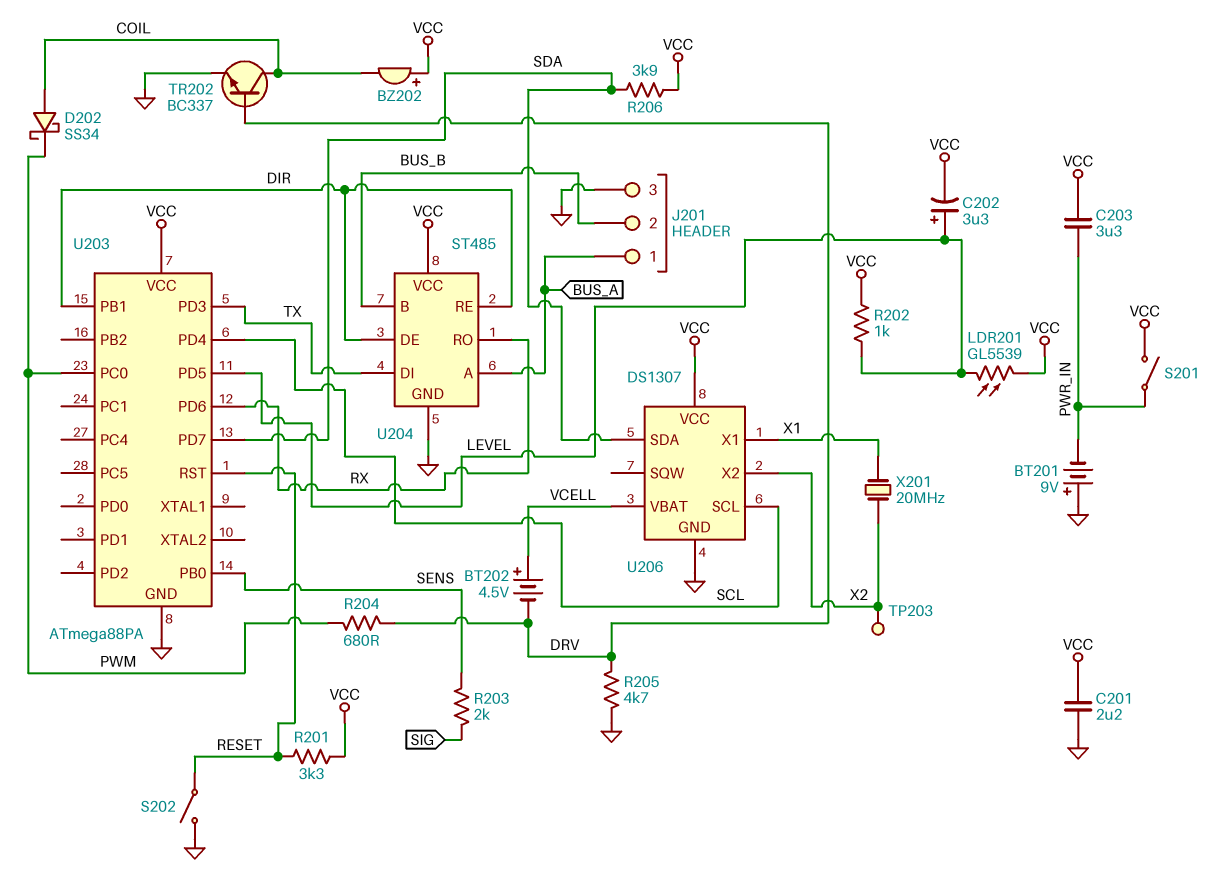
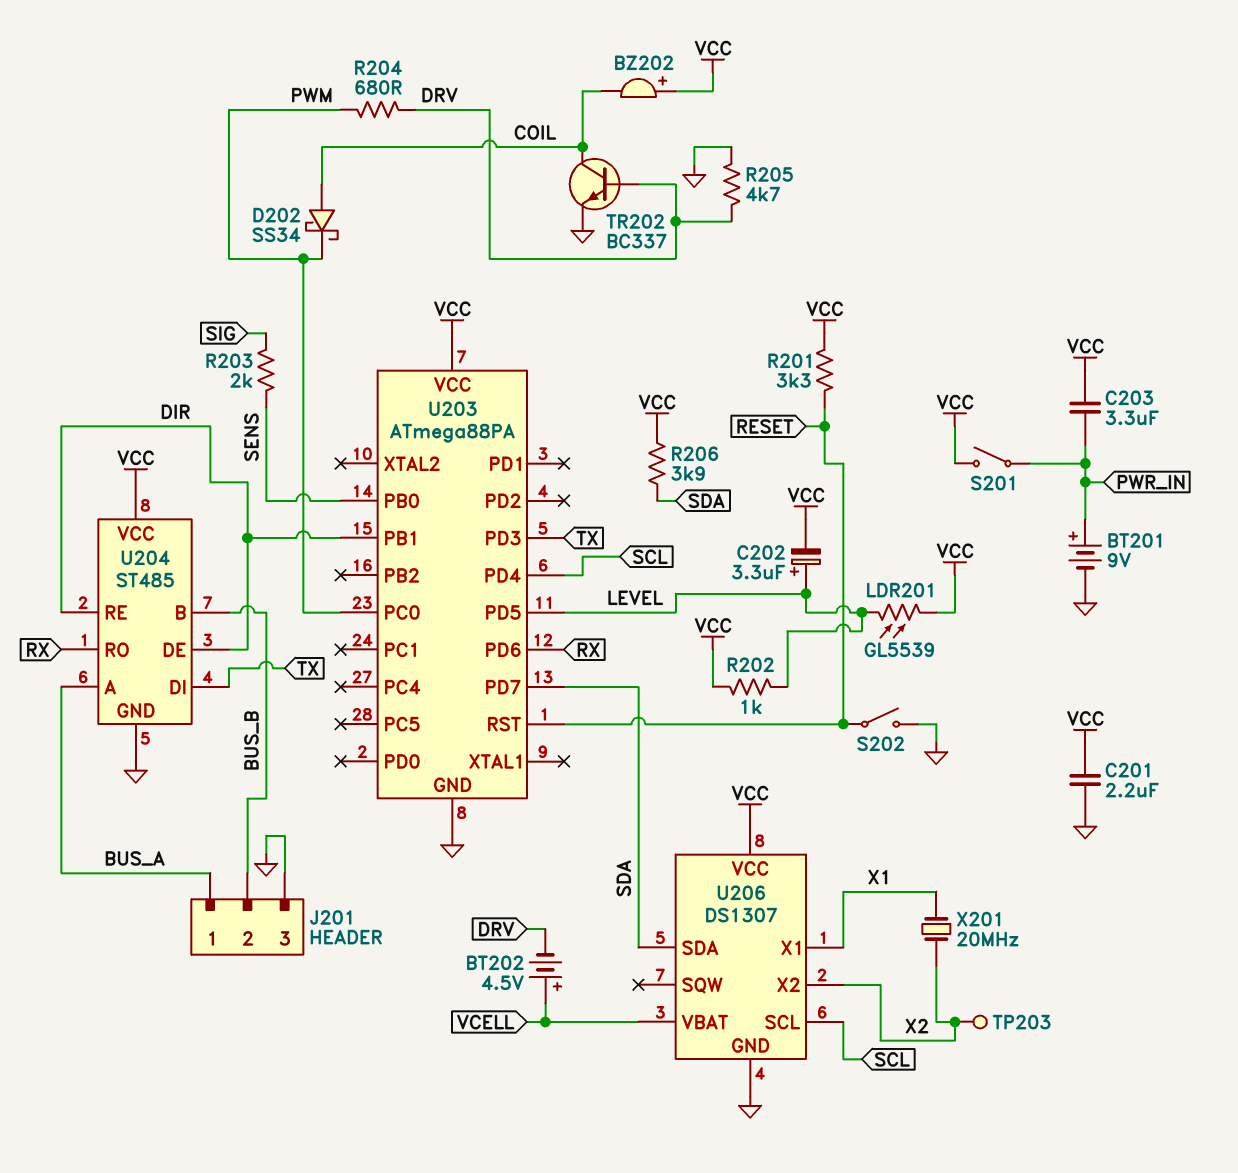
BT201: 9V (plus GND, minus PWR_IN) -> 9V (plus PWR_IN, minus GND)

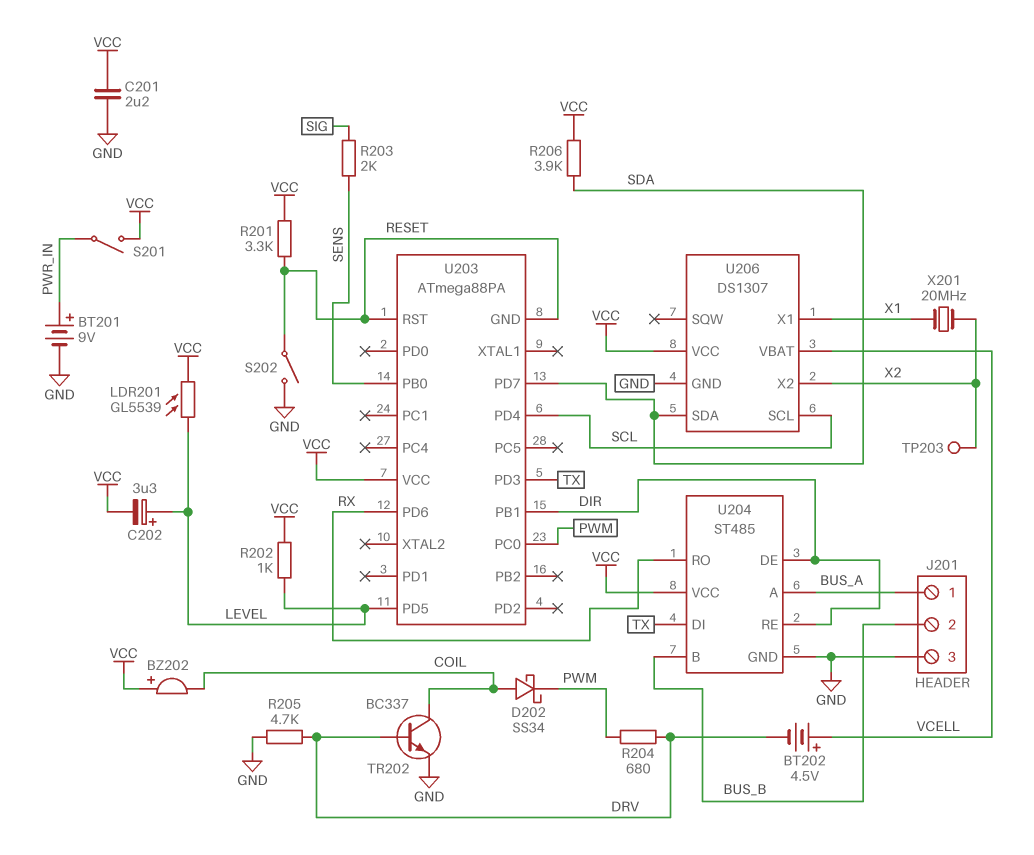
C203: 3.3uF (PWR_IN, VCC) -> none
U203 pin GND: GND -> RESET

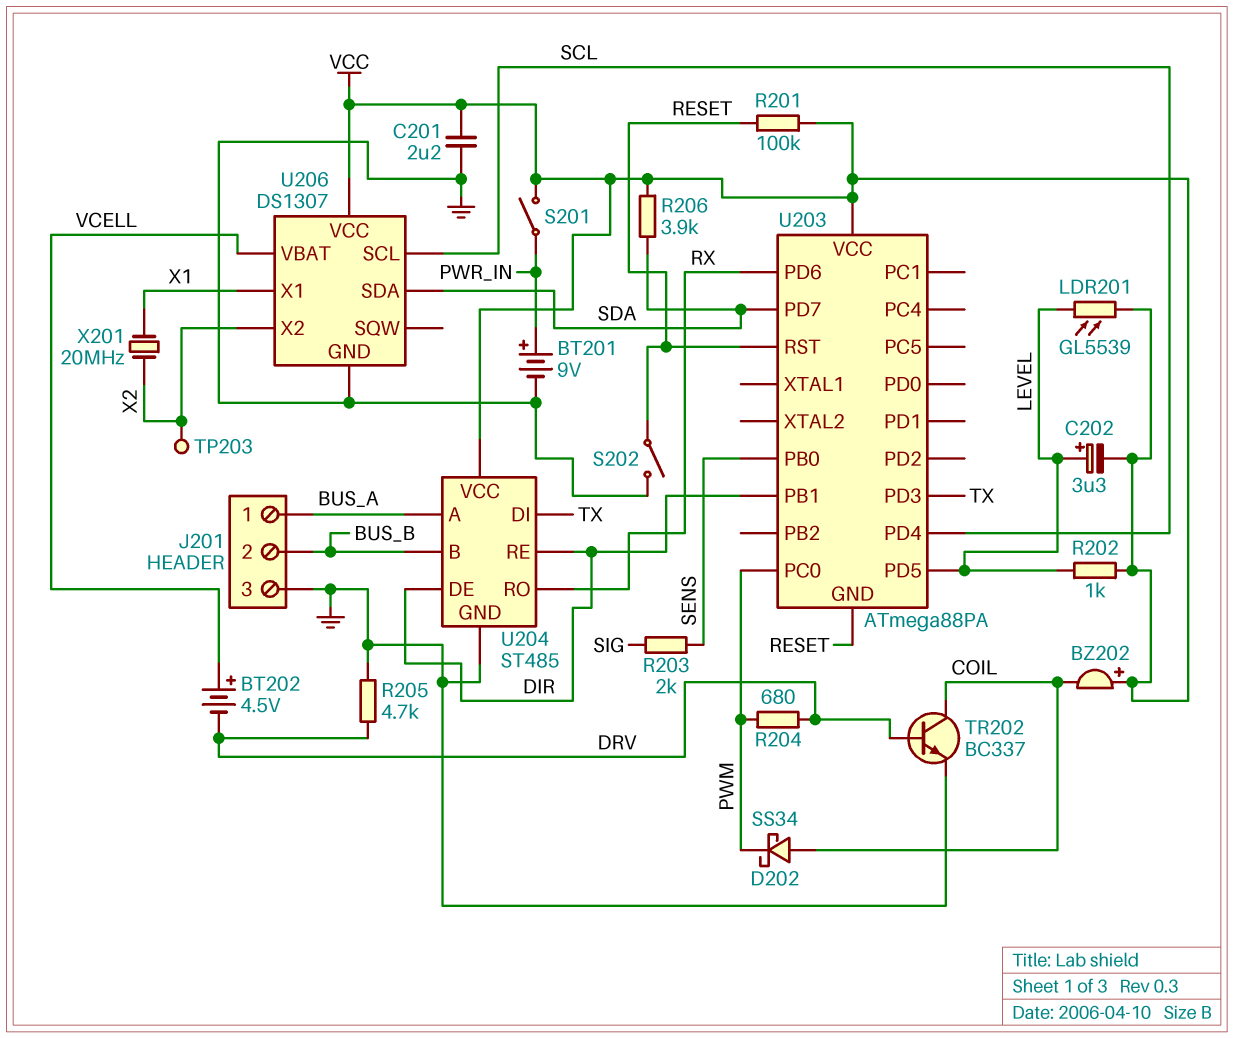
R201: 3.3k (RESET, VCC) -> 100k (RESET, VCC)

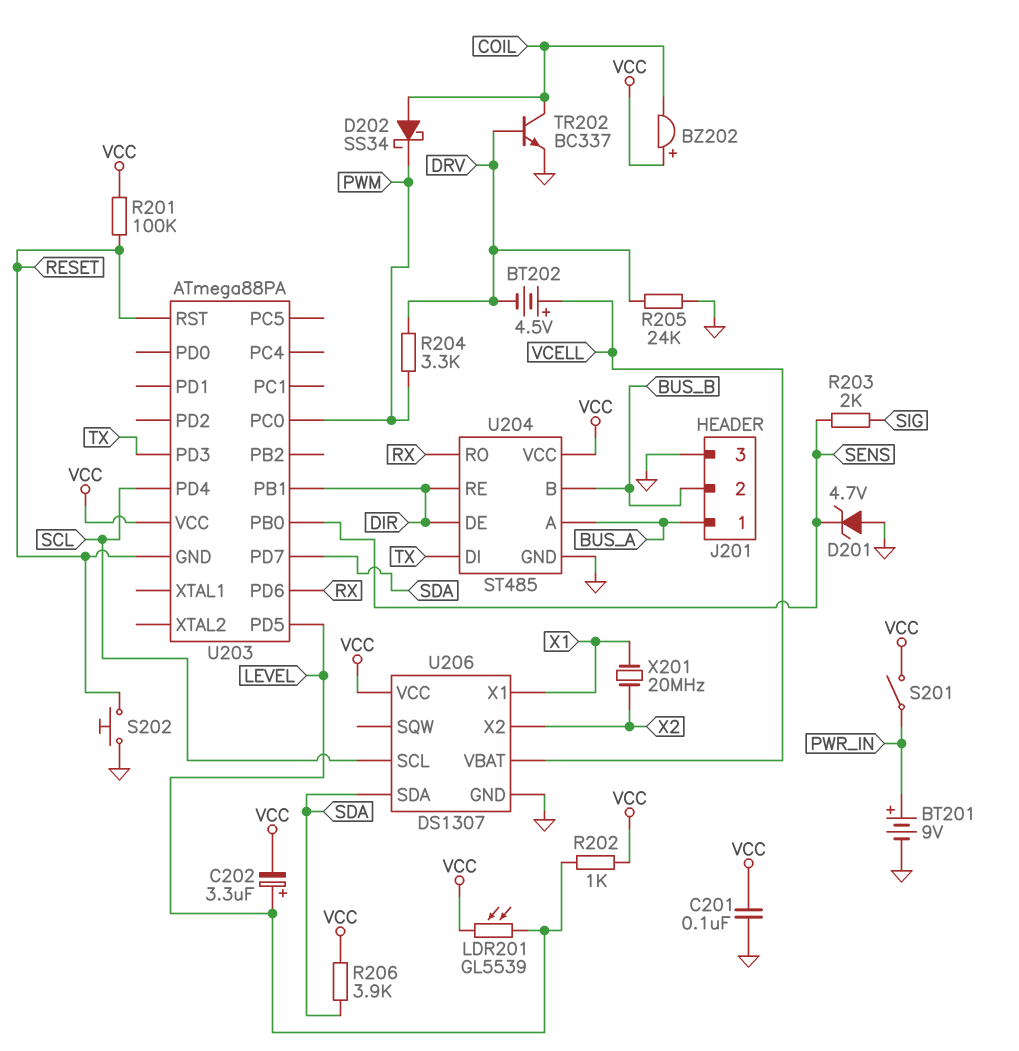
C201: 2.2uF (GND, VCC) -> 100nF (GND, VCC)
D201: none -> zener 4.7V (A GND, K SENS)
R204: 680 (DRV, PWM) -> 3.3k (DRV, PWM)
R205: 4.7k (DRV, GND) -> 24k (DRV, GND)
S202: switch (GND, RESET) -> button (GND, RESET)
TP203: test point (X2) -> none

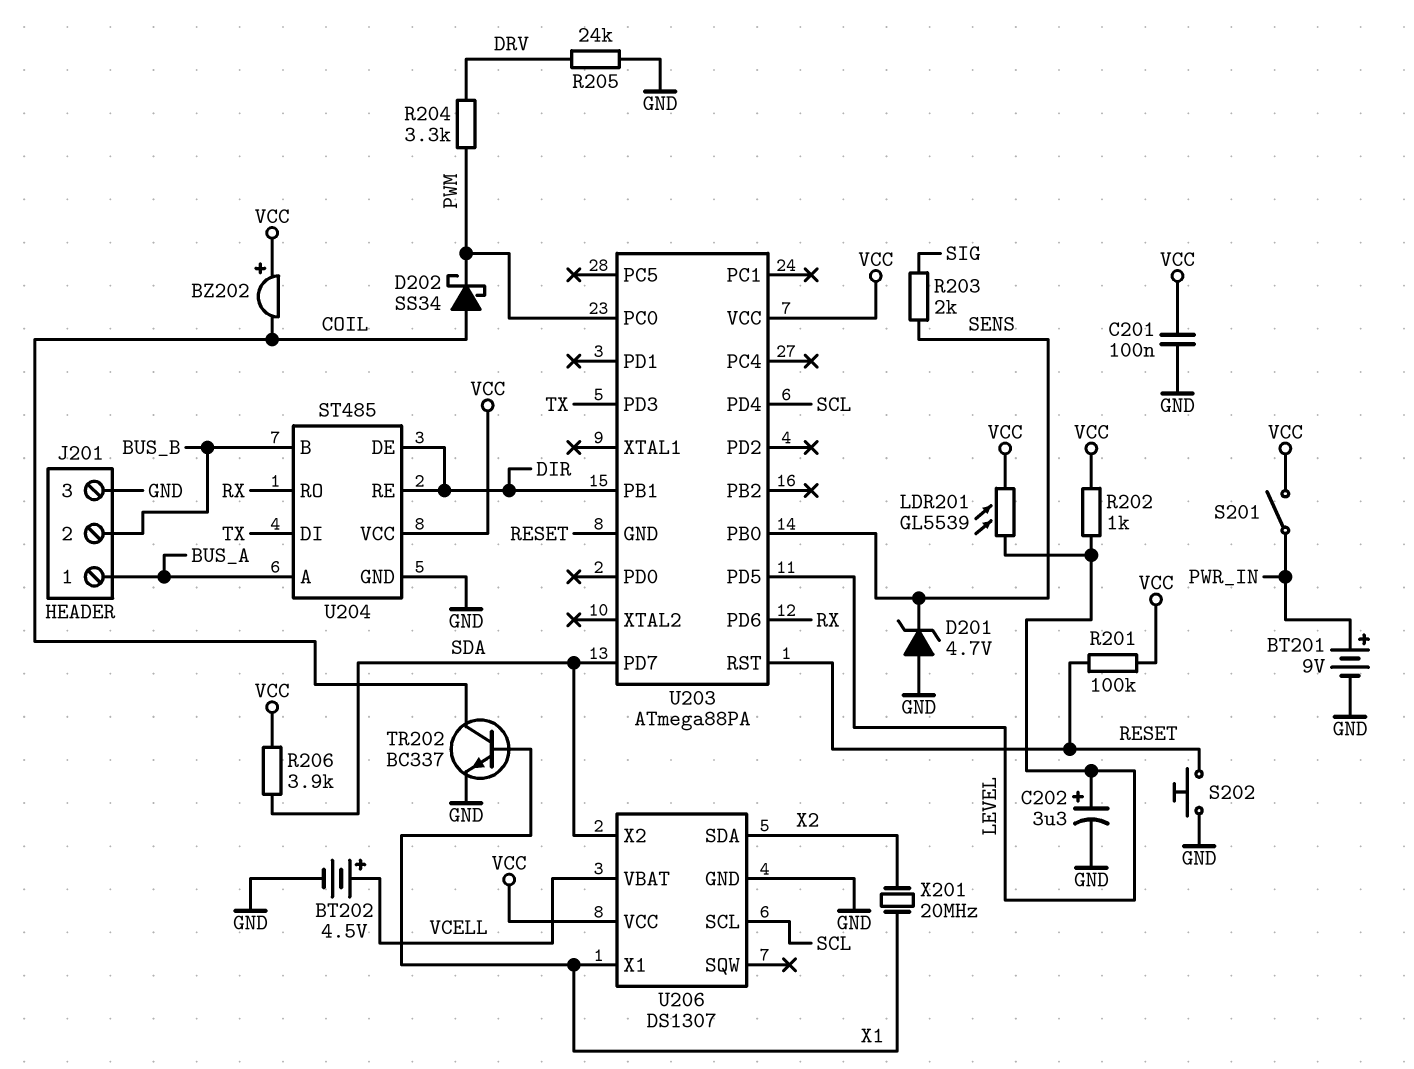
BT202: 4.5V (plus VCELL, minus DRV) -> 4.5V (plus VCELL, minus GND)
C202: 3.3uF (plus LEVEL, minus VCC) -> 3.3uF (plus LEVEL, minus GND)
TR202: NPN BC337 (B DRV, C COIL, E GND) -> NPN BC337 (B X1, C COIL, E GND)
U206 pin SDA: SDA -> X2
U206 pin X2: X2 -> SDA

